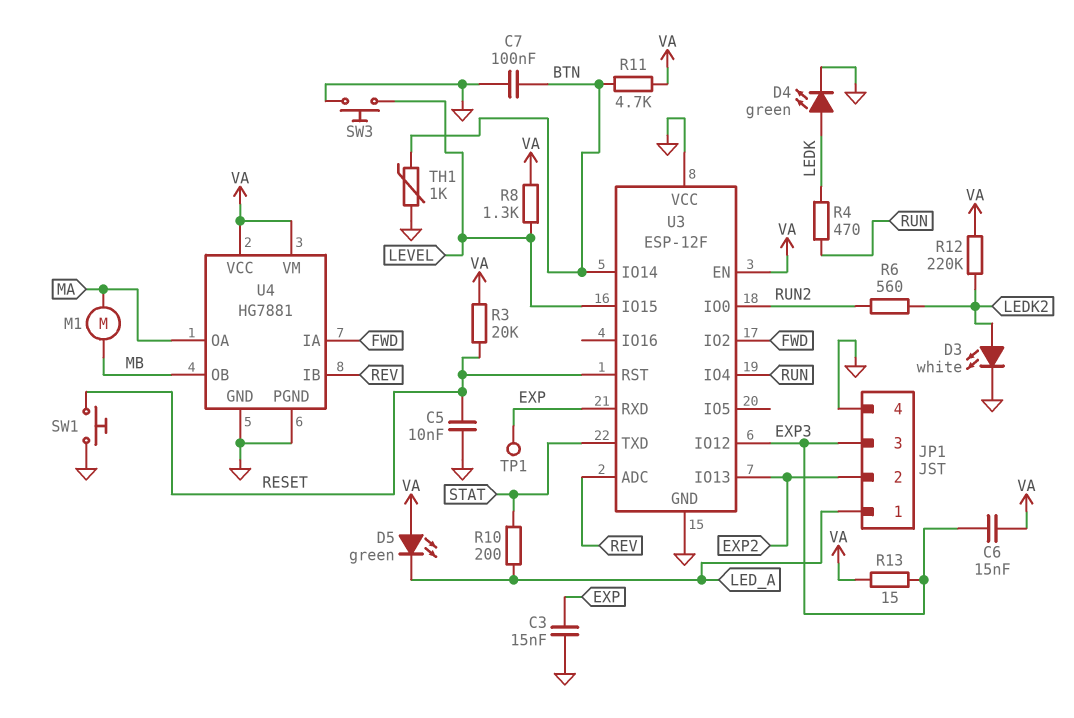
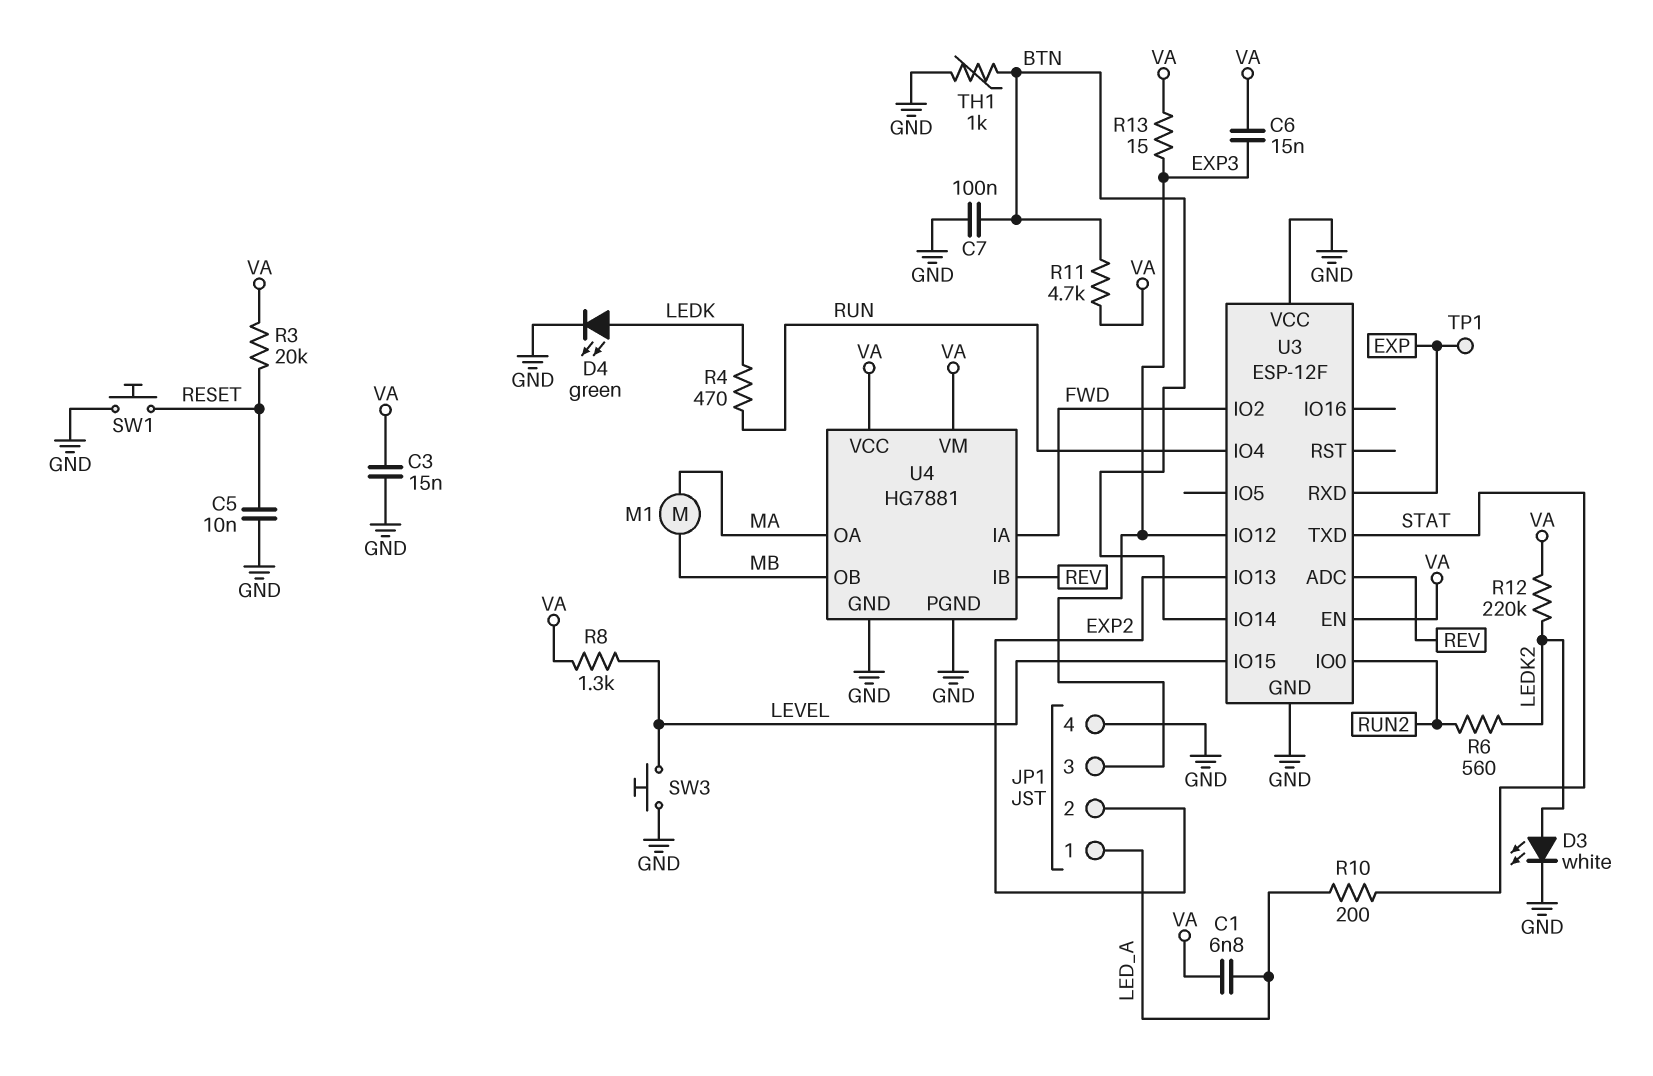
C1: none -> 6.8nF (LED_A, VA)
C3: 15nF (EXP, GND) -> 15nF (GND, VA)
D5: LED green (A VA, K LED_A) -> none
U3 pin RST: RESET -> none

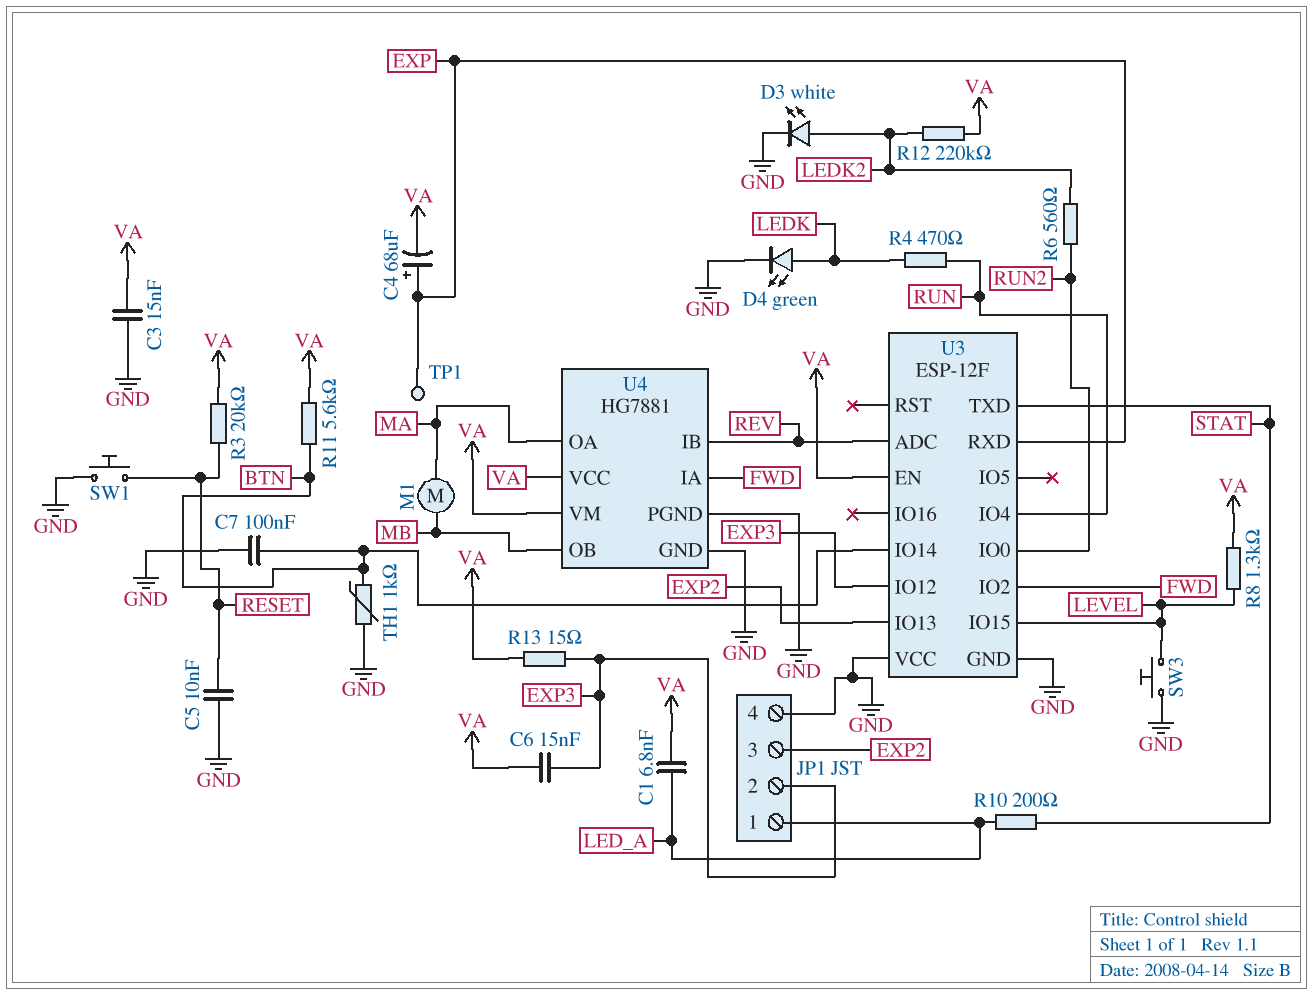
C4: none -> 68uF (plus EXP, minus VA)
JP1 pin 2: EXP2 -> EXP3
JP1 pin 3: EXP3 -> EXP2
R11: 4.7k (BTN, VA) -> 5.6k (BTN, VA)

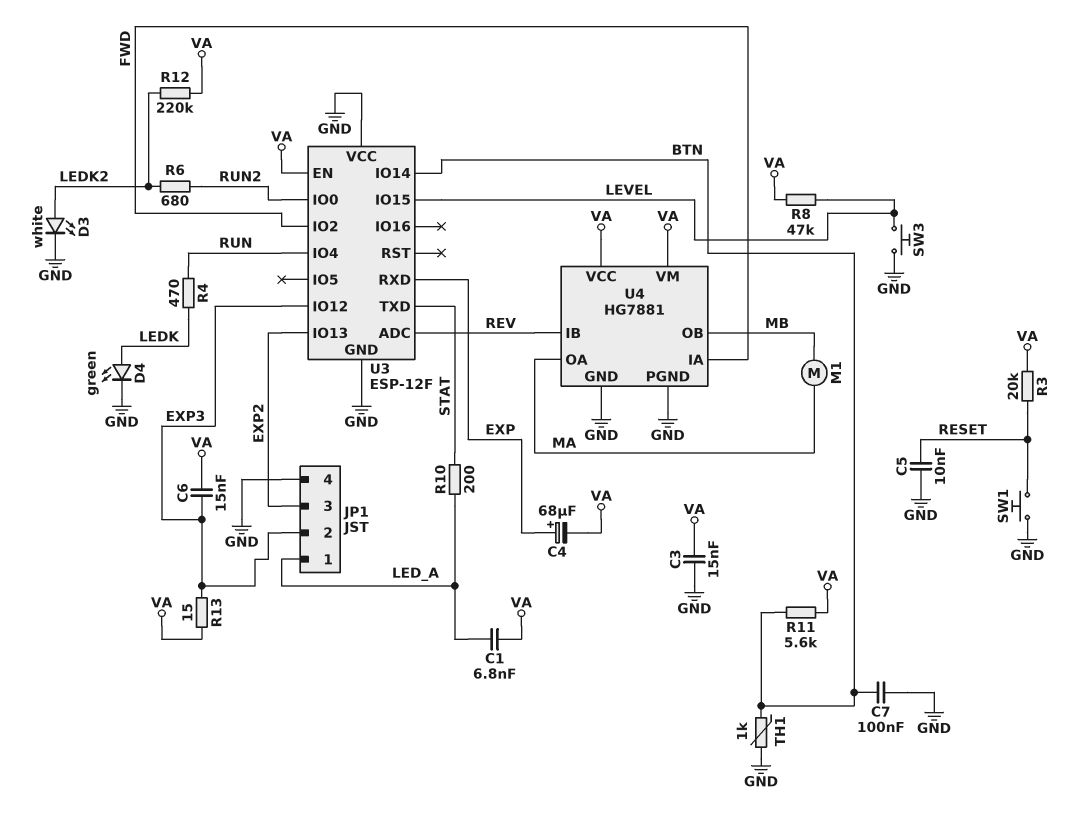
R6: 560 (LEDK2, RUN2) -> 680 (LEDK2, RUN2)
R8: 1.3k (LEVEL, VA) -> 47k (LEVEL, VA)
TP1: test point (EXP) -> none

